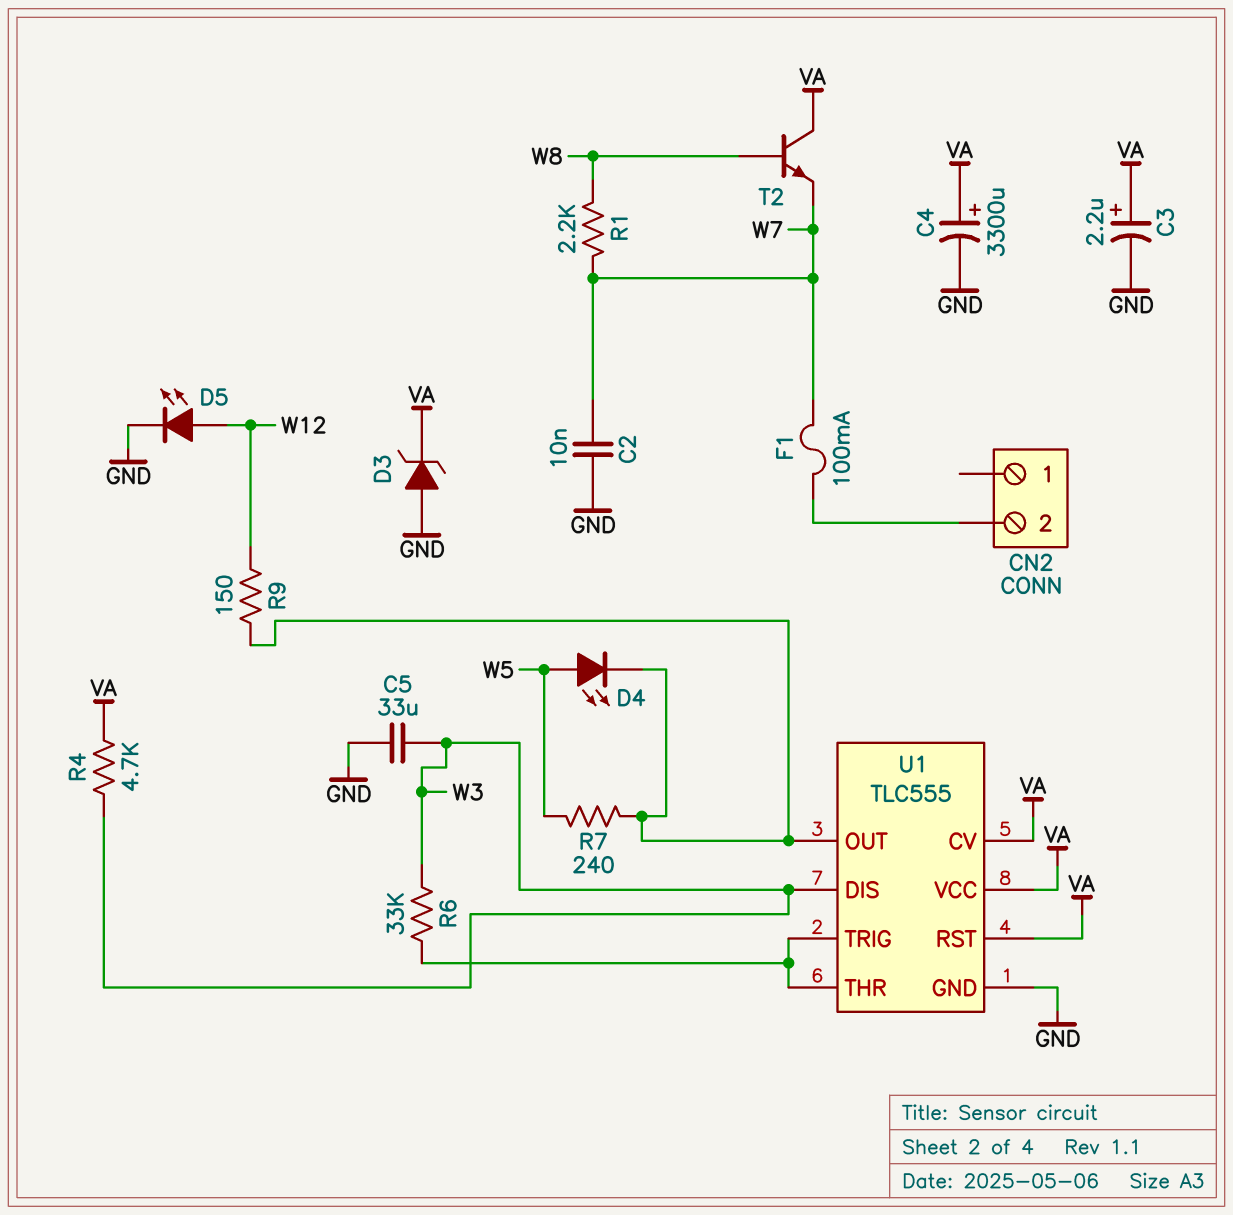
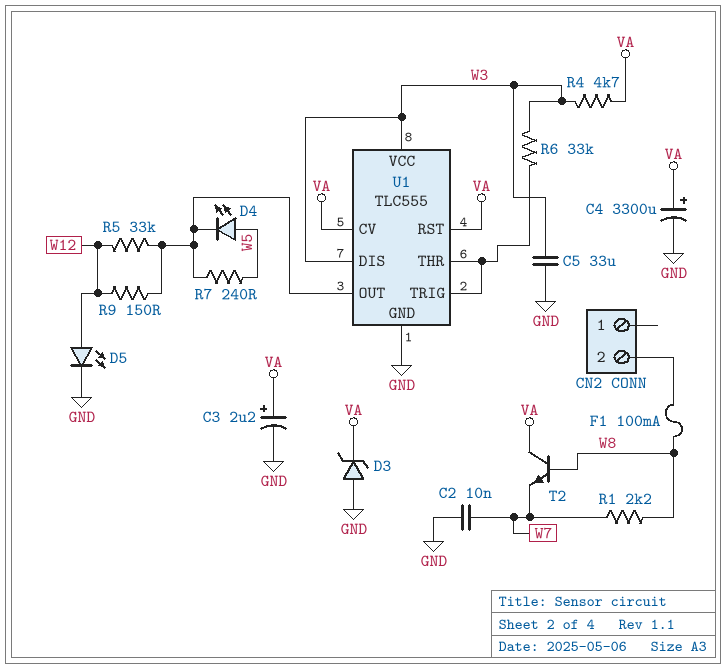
F1: 100mA (CN2/2, W7) -> 100mA (CN2/2, W8)
R5: none -> 33k (U1/OUT, W12)
U1 pin VCC: VA -> W3

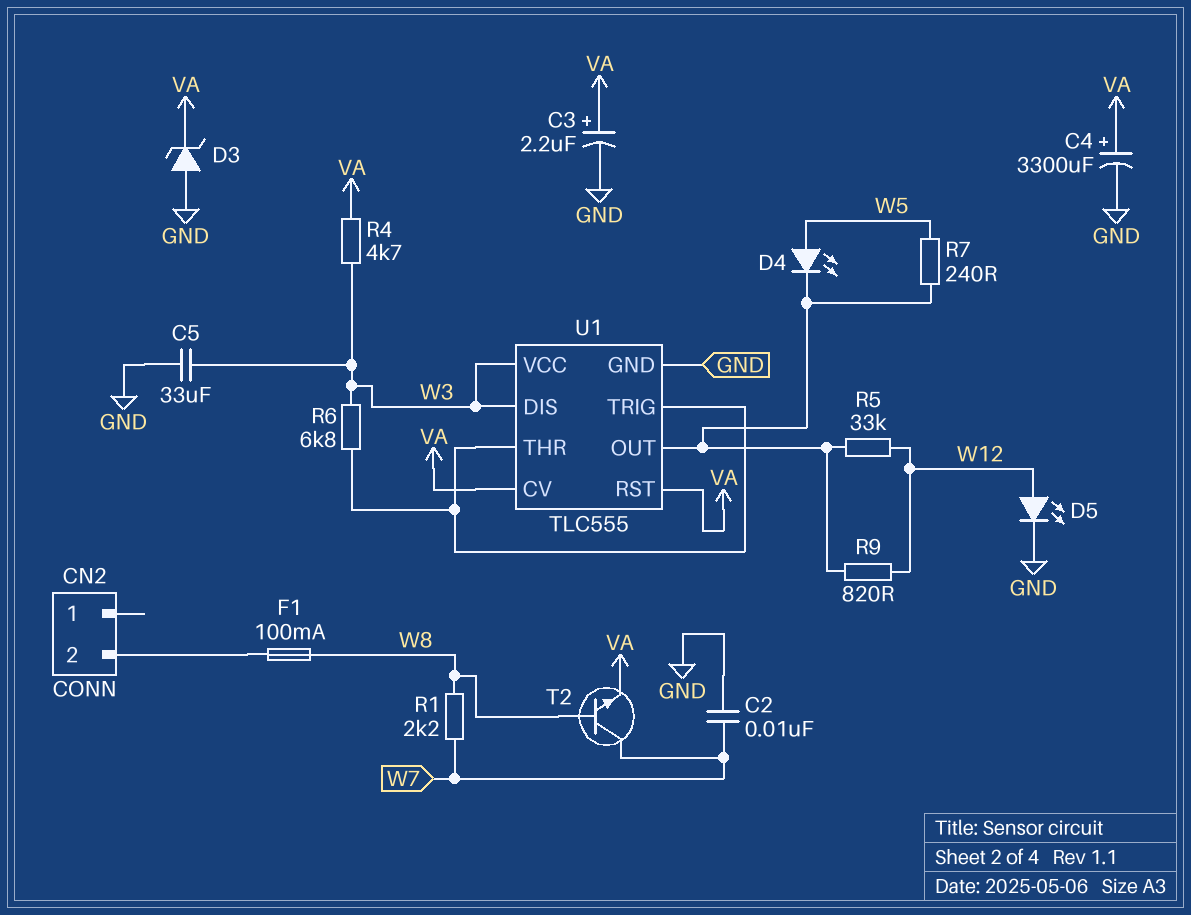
R6: 33k (U1/THR, W3) -> 6.8k (U1/THR, W3)
R9: 150 (U1/OUT, W12) -> 820 (U1/OUT, W12)
T2: NPN (B W8, C VA, E W7) -> NPN (B W8, C W7, E VA)

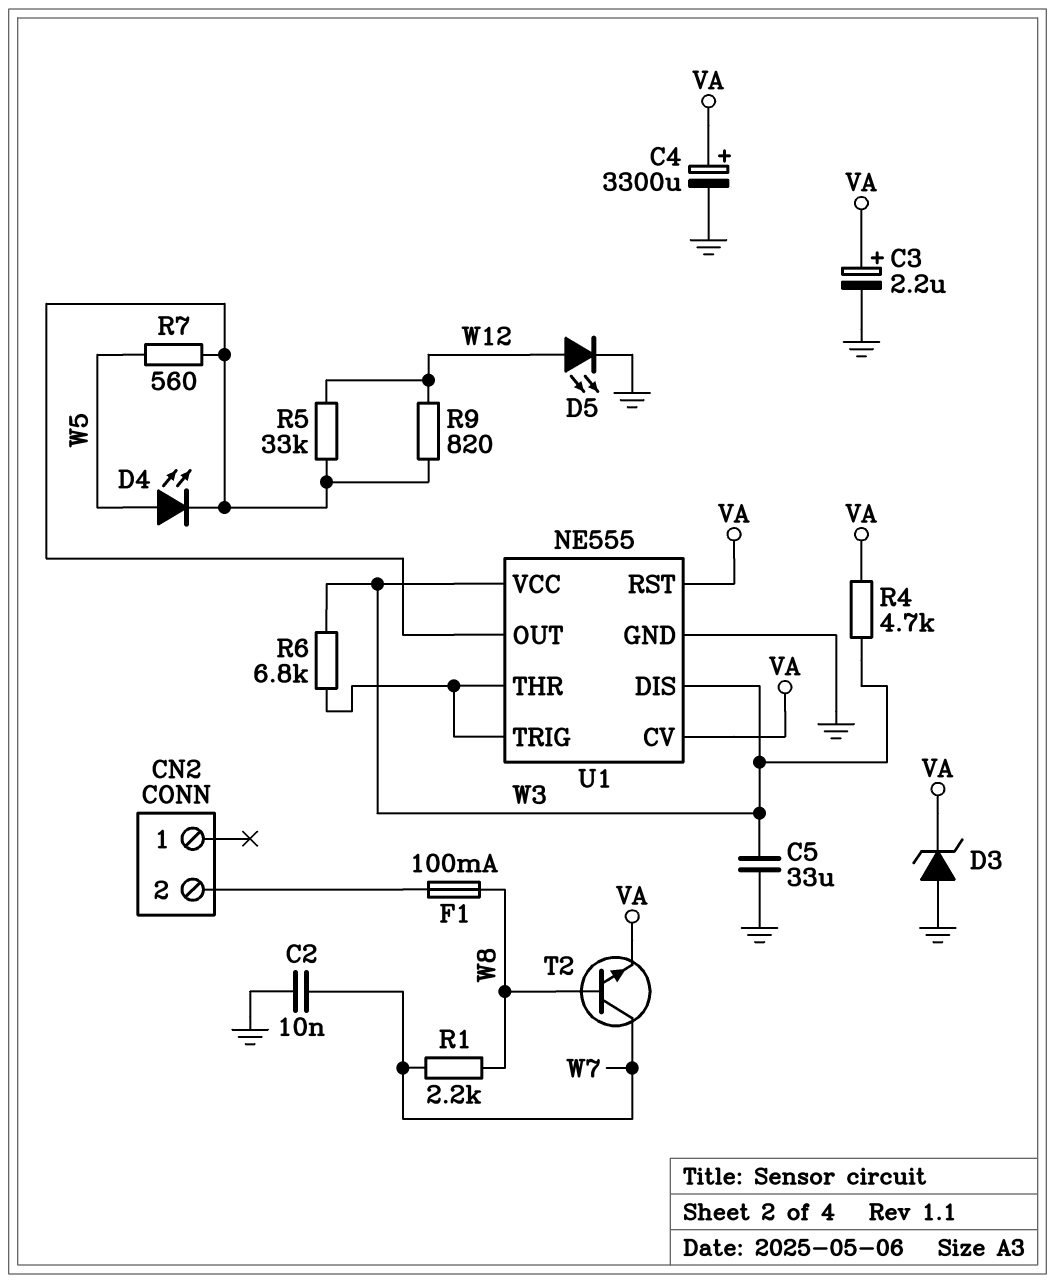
R7: 240 (U1/OUT, W5) -> 560 (U1/OUT, W5)
U1: TLC555 -> NE555

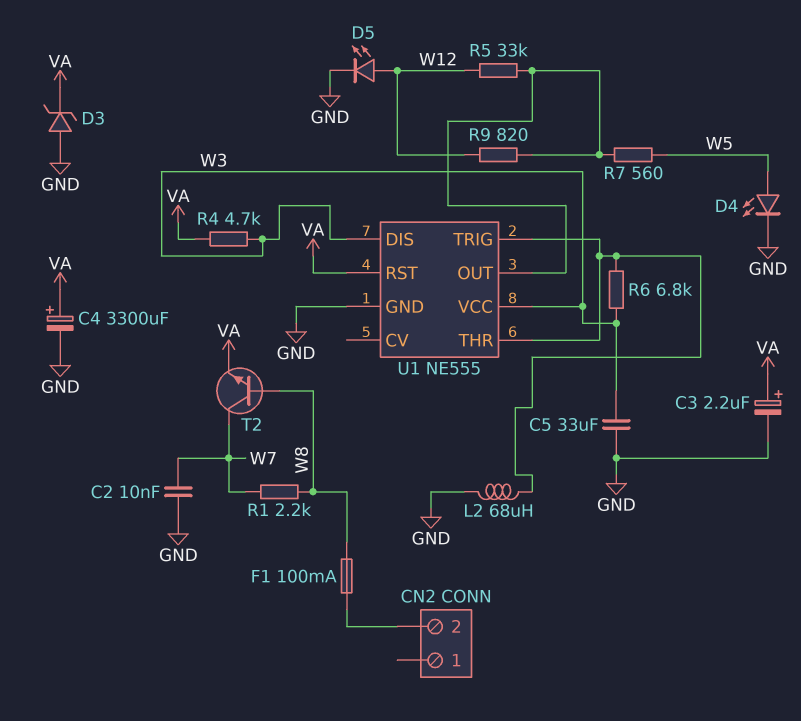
D4: LED (A W5, K U1/OUT) -> LED (A W5, K GND)
L2: none -> 68uH (GND, U1/THR)
U1 pin CV: VA -> none

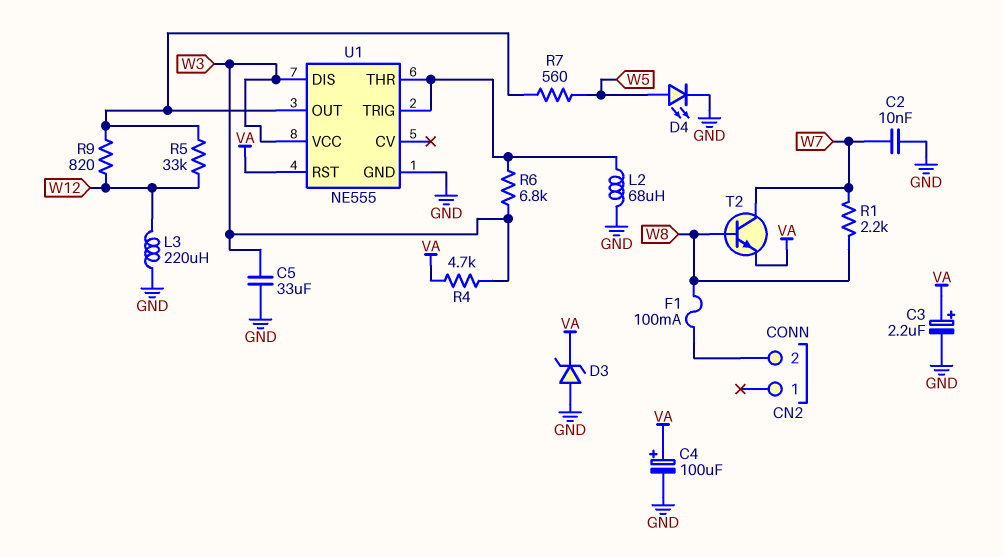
C4: 3300uF (plus VA, minus GND) -> 100uF (plus VA, minus GND)
D5: LED (A W12, K GND) -> none
L3: none -> 220uH (GND, W12)

